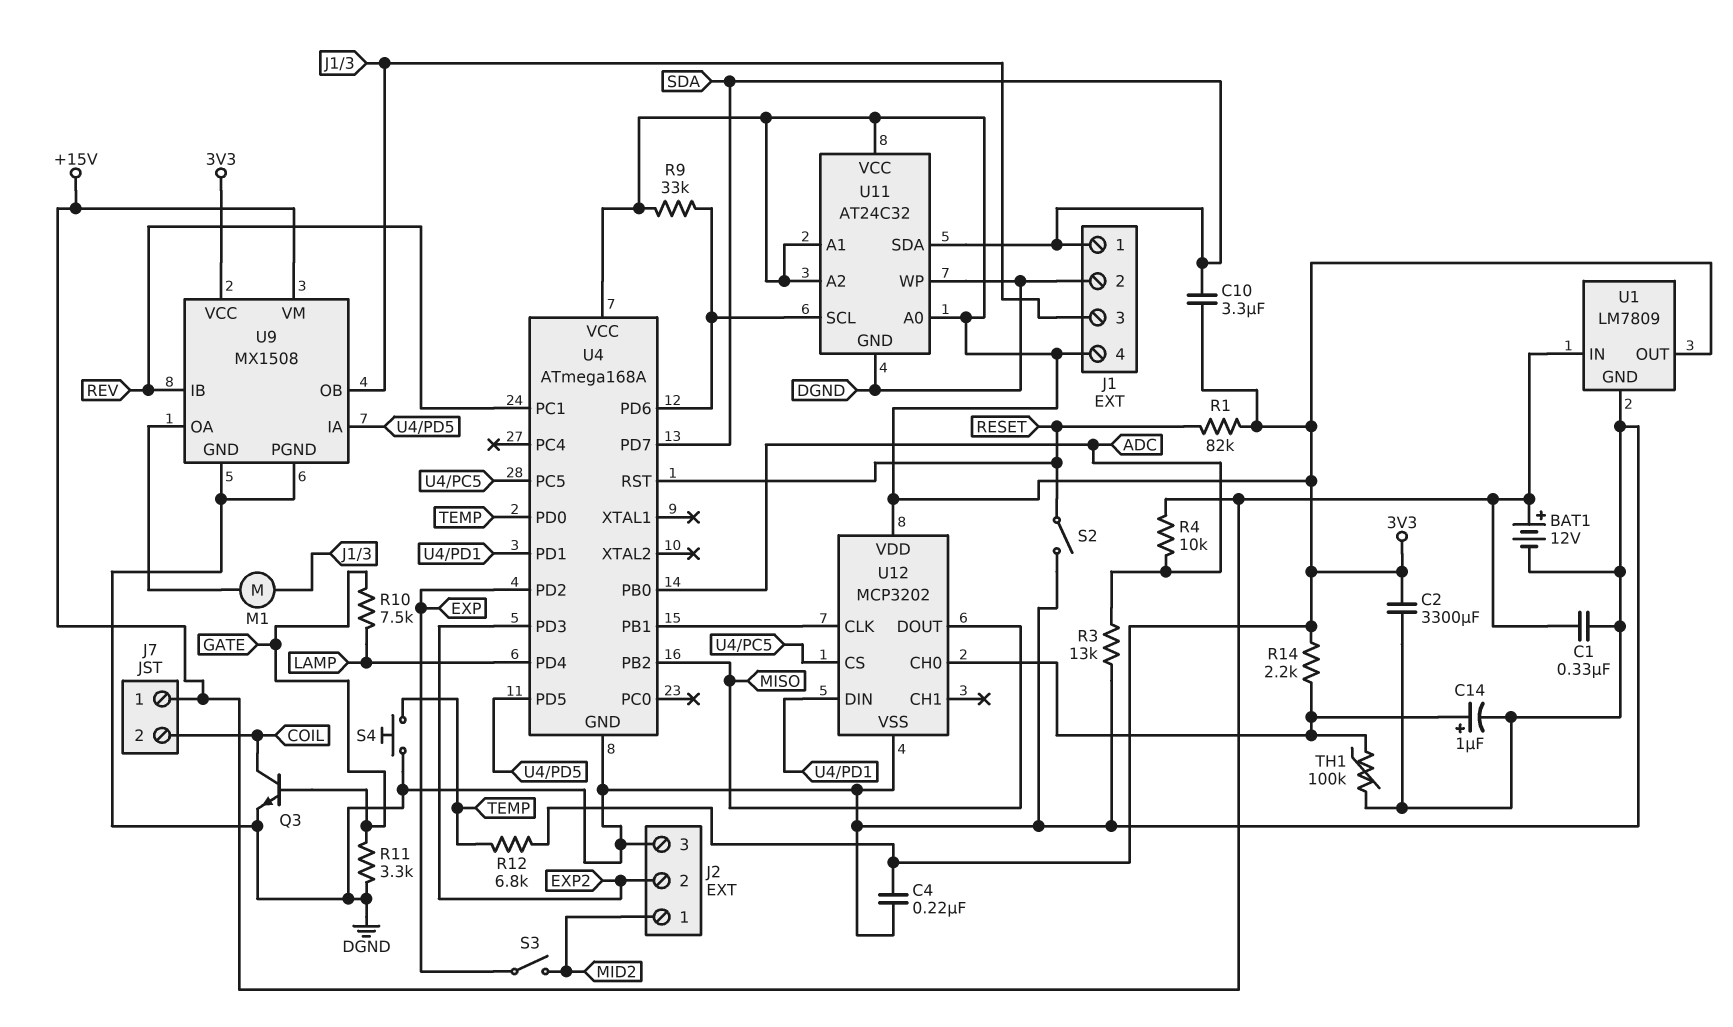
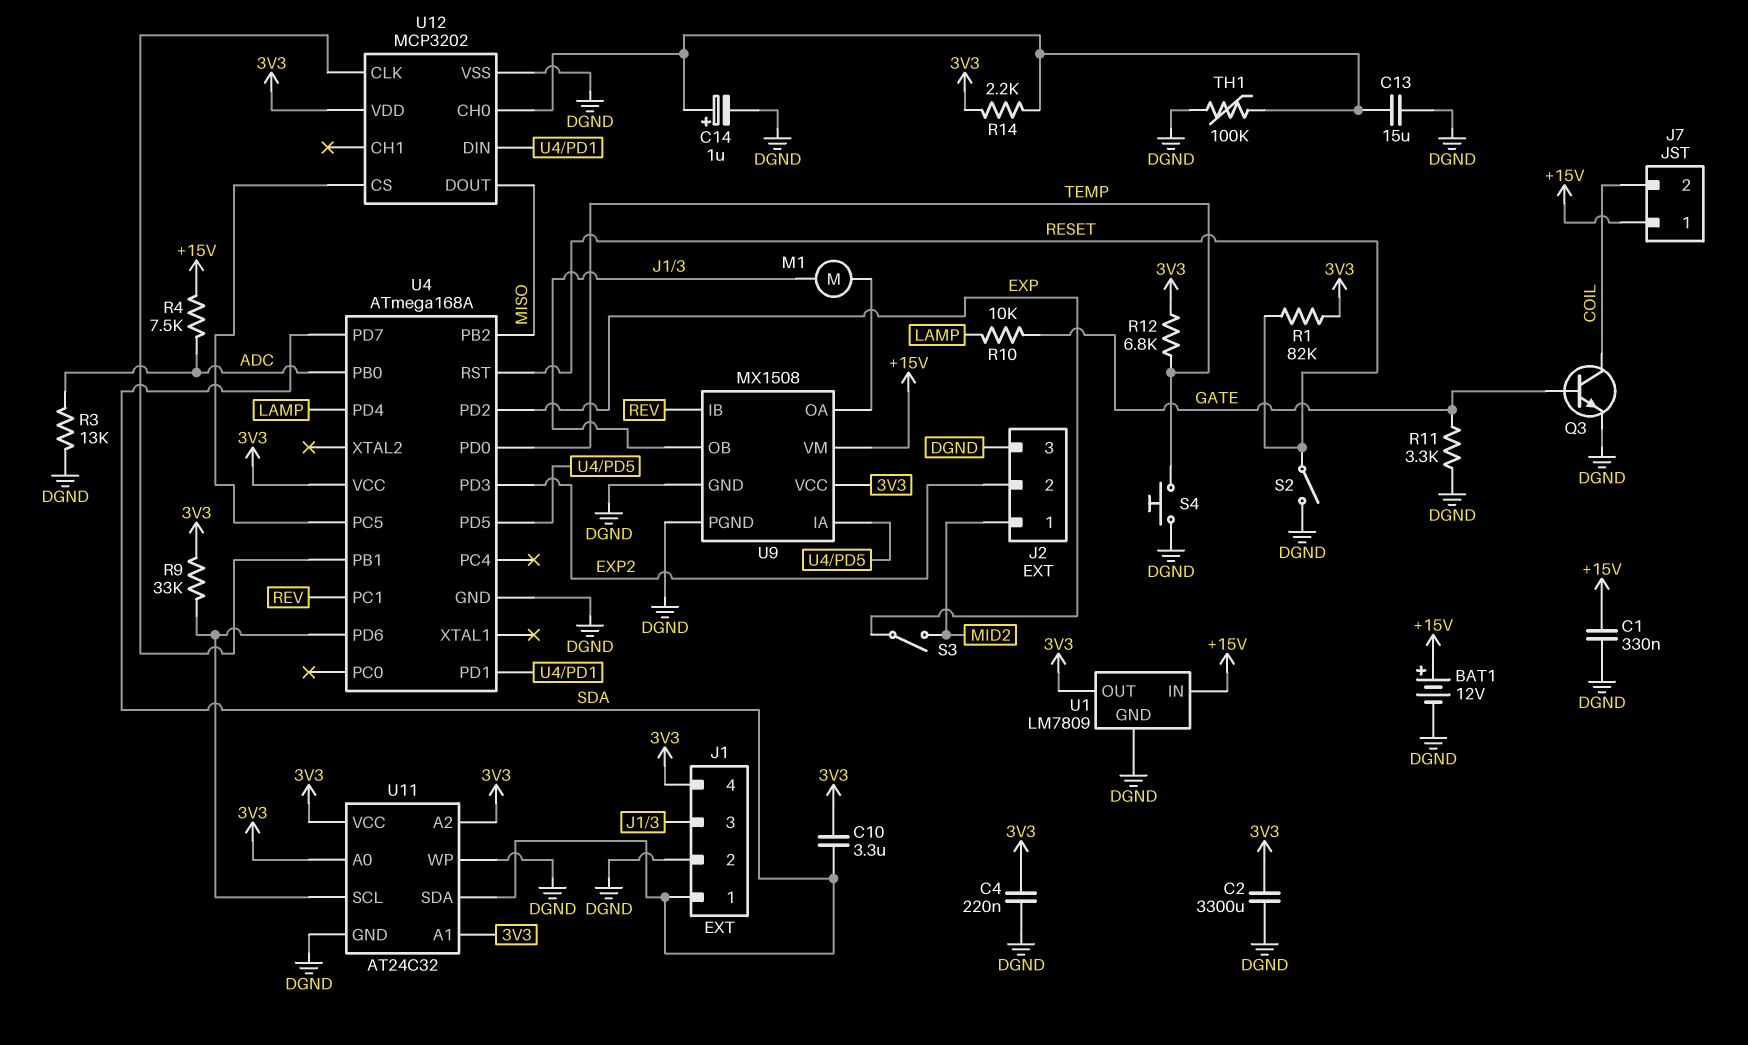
C13: none -> 15uF (DGND, U12/CH0)
R4: 10k (+15V, ADC) -> 7.5k (+15V, ADC)
R10: 7.5k (GATE, LAMP) -> 10k (GATE, LAMP)

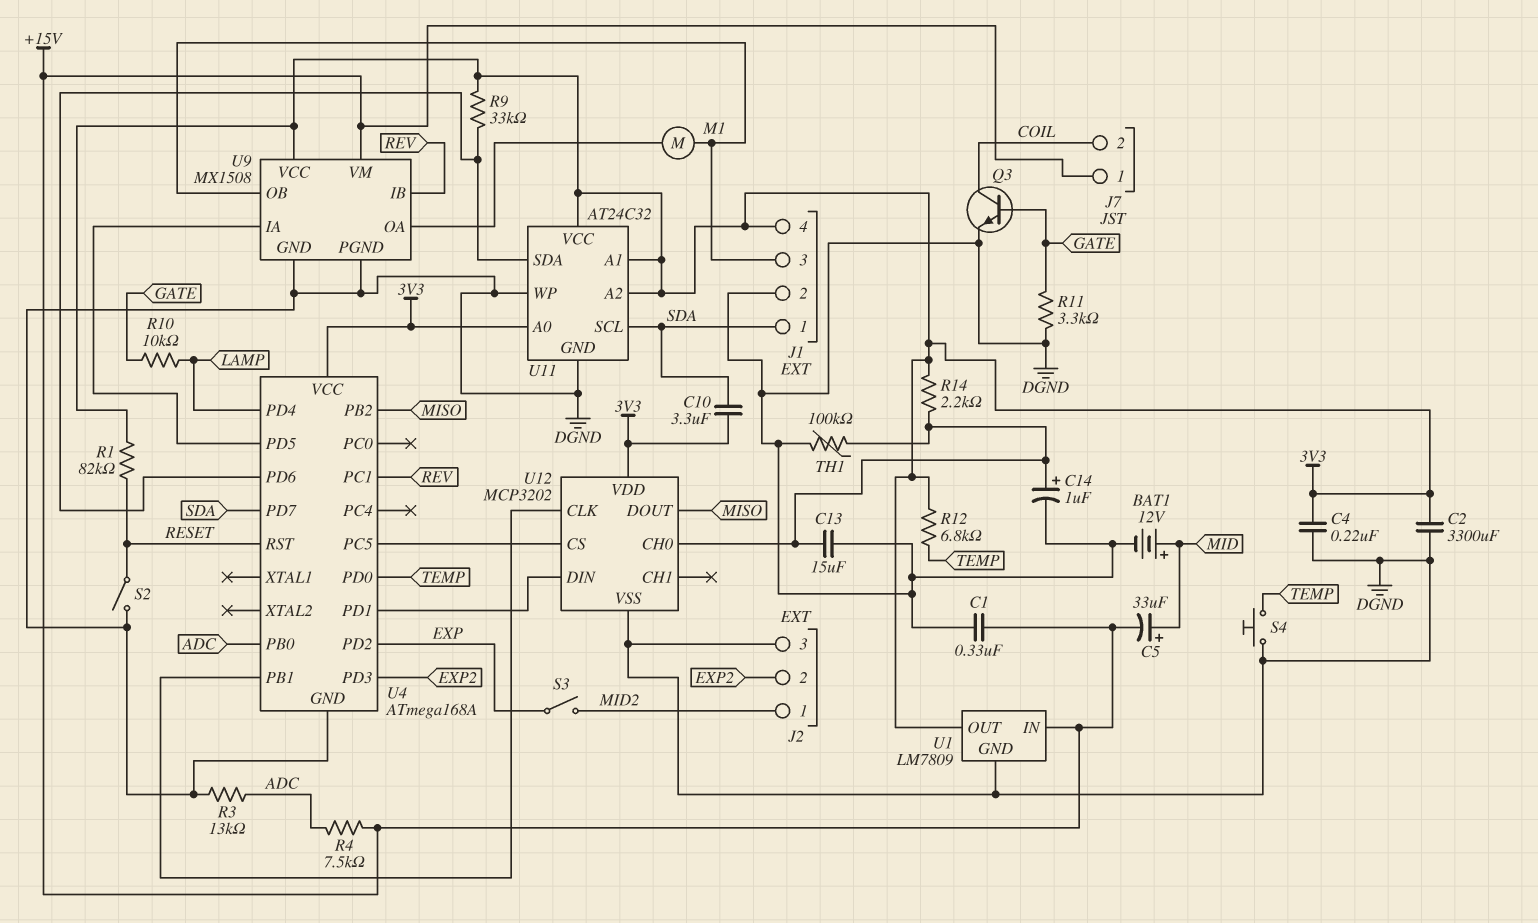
BAT1: 12V (plus +15V, minus DGND) -> 12V (plus MID, minus DGND)
C5: none -> 33uF (plus MID, minus +15V)
U11 pin SCL: U4/PD6 -> SDA
U11 pin SDA: SDA -> U4/PD6

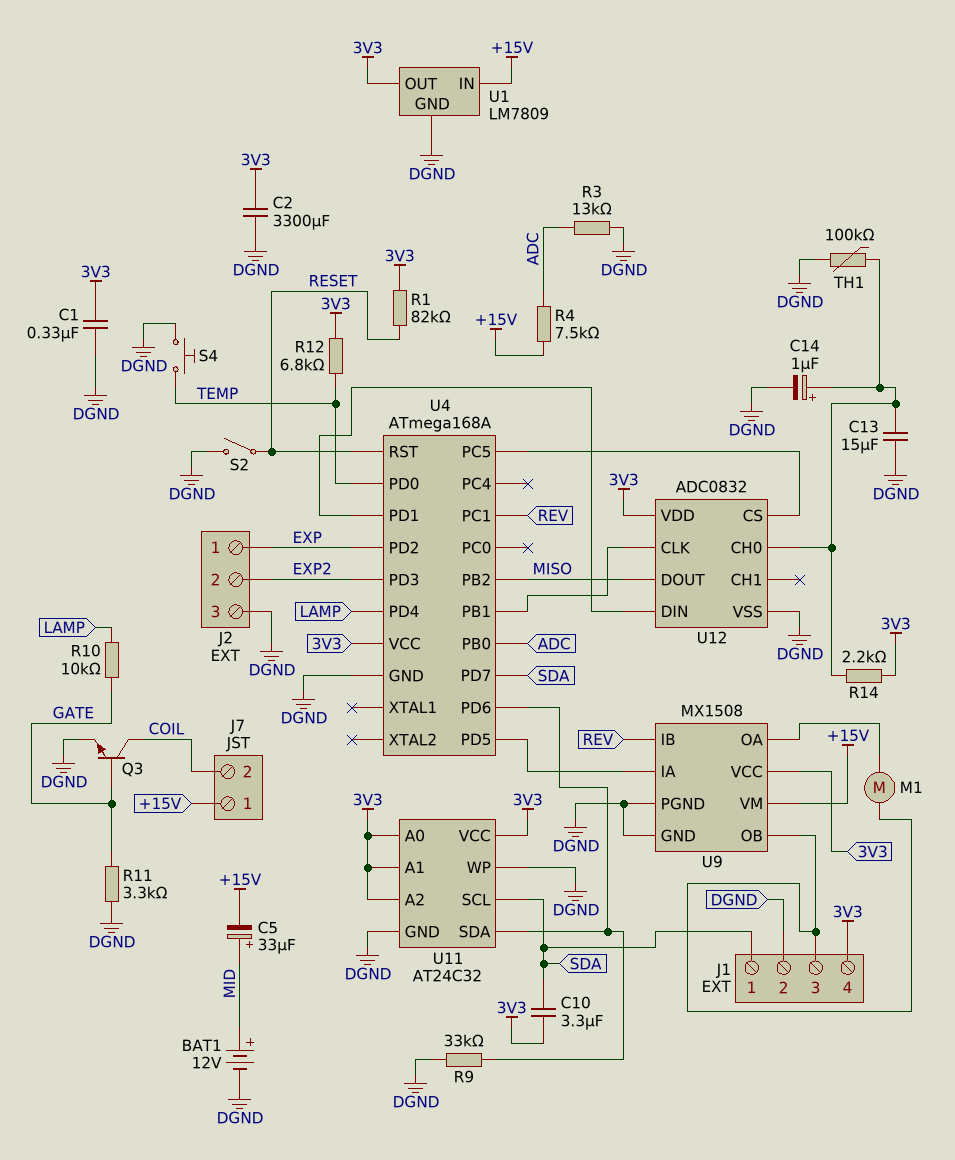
C1: 330nF (+15V, DGND) -> 330nF (3V3, DGND)
C4: 220nF (3V3, DGND) -> none
J2 pin 1: MID2 -> EXP
R9: 33k (3V3, U4/PD6) -> 33k (DGND, U4/PD6)
S3: switch (EXP, MID2) -> none
U12: MCP3202 -> ADC0832

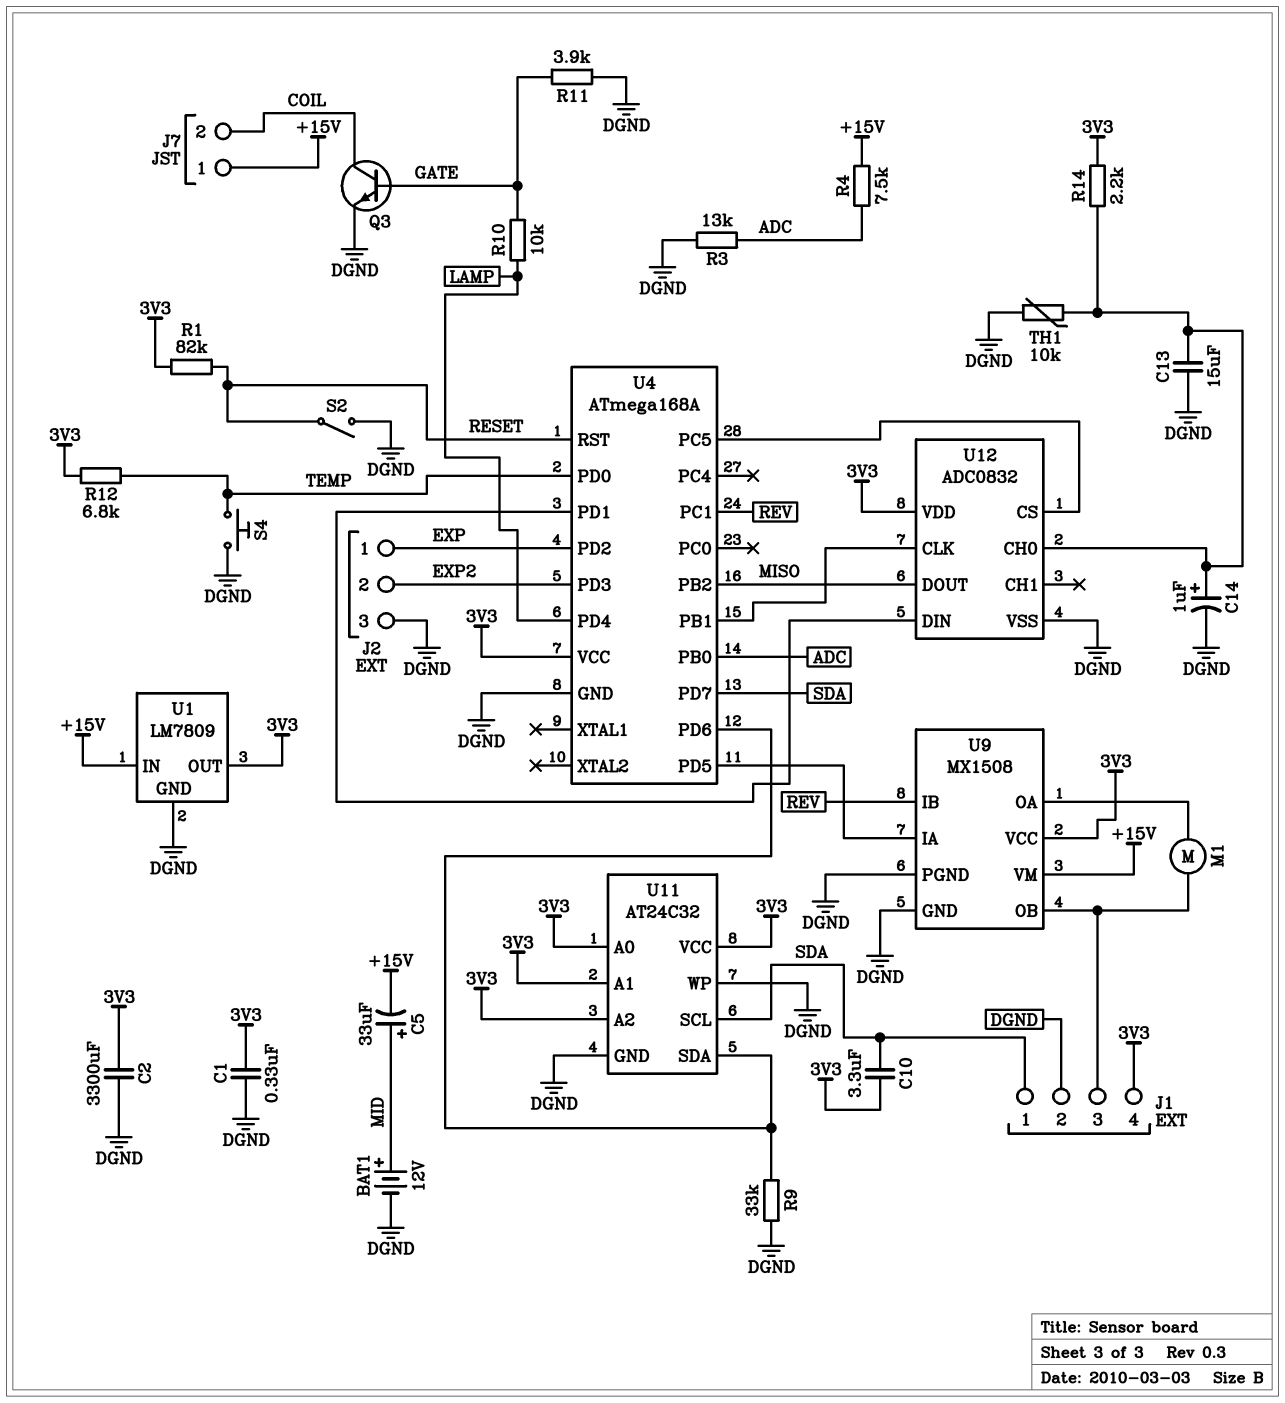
R11: 3.3k (DGND, GATE) -> 3.9k (DGND, GATE)
TH1: 100k (DGND, U12/CH0) -> 10k (DGND, U12/CH0)

